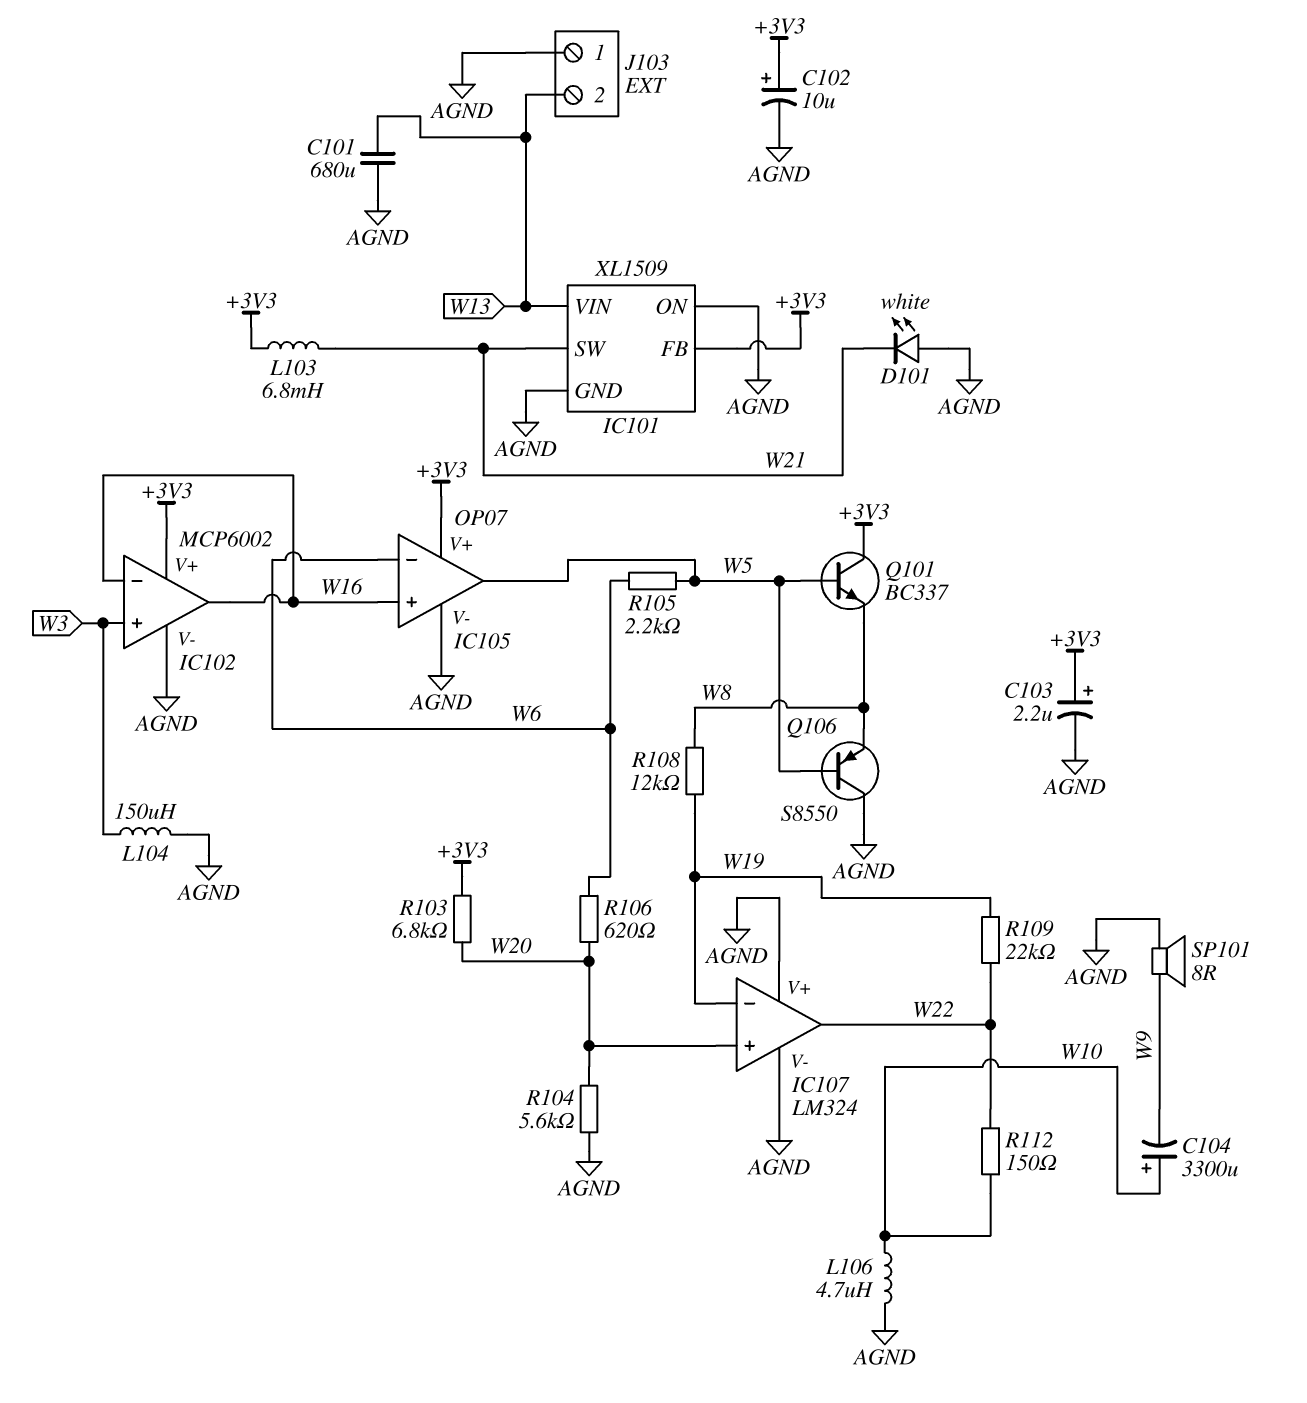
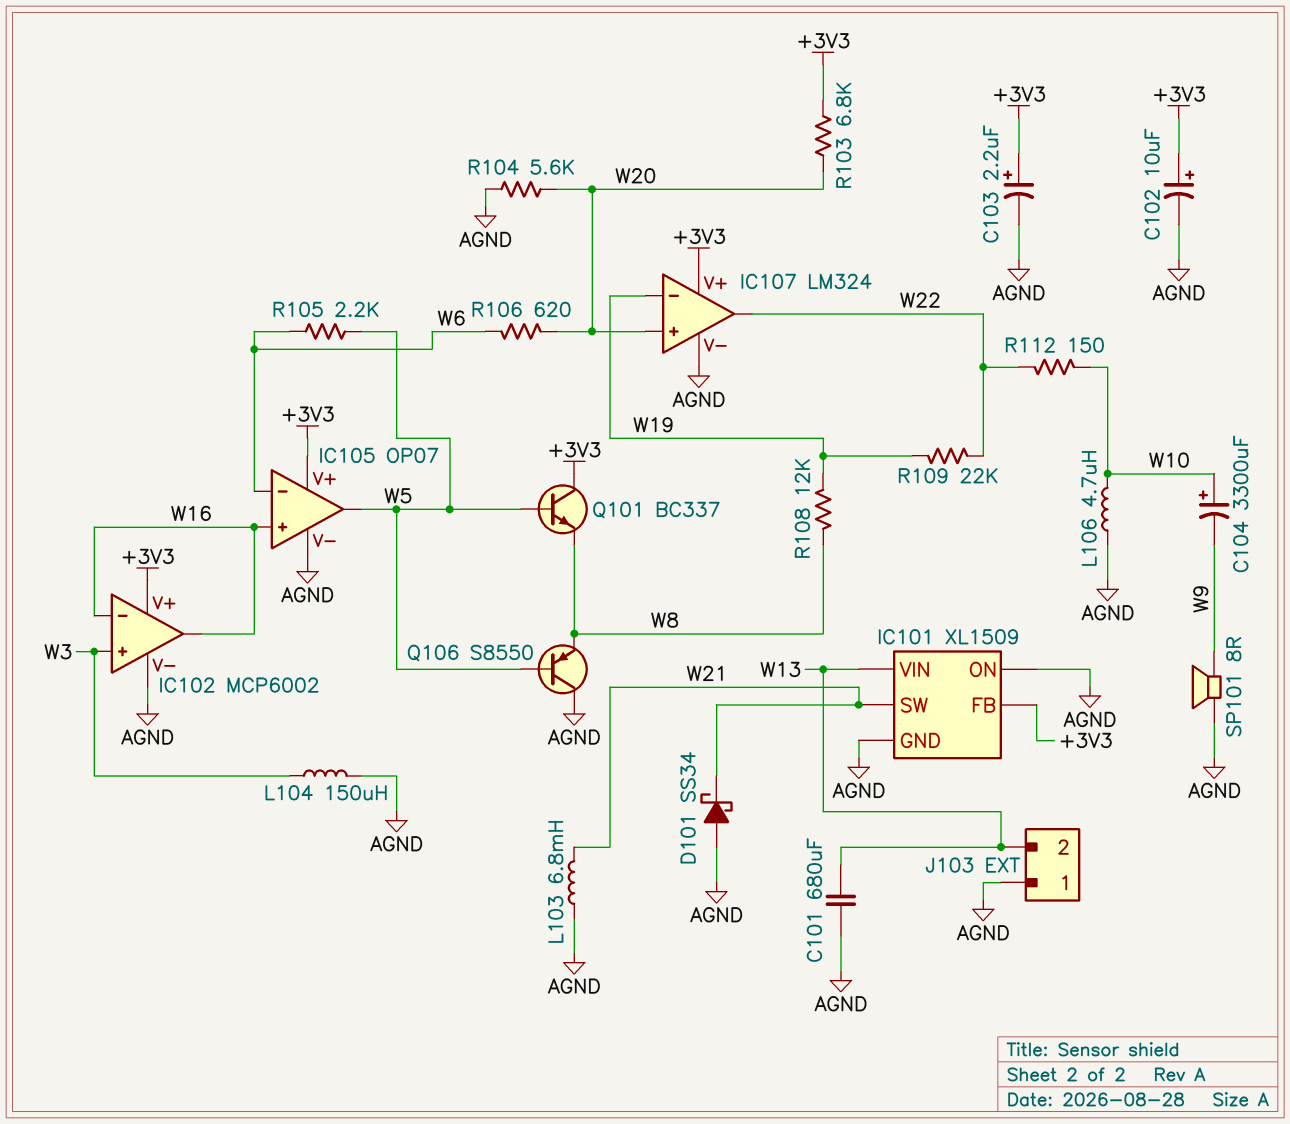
D101: LED white (A AGND, K W21) -> schottky SS34 (A AGND, K W21)
IC107 pin V+: AGND -> +3V3
L103: 6.8mH (+3V3, W21) -> 6.8mH (AGND, W21)

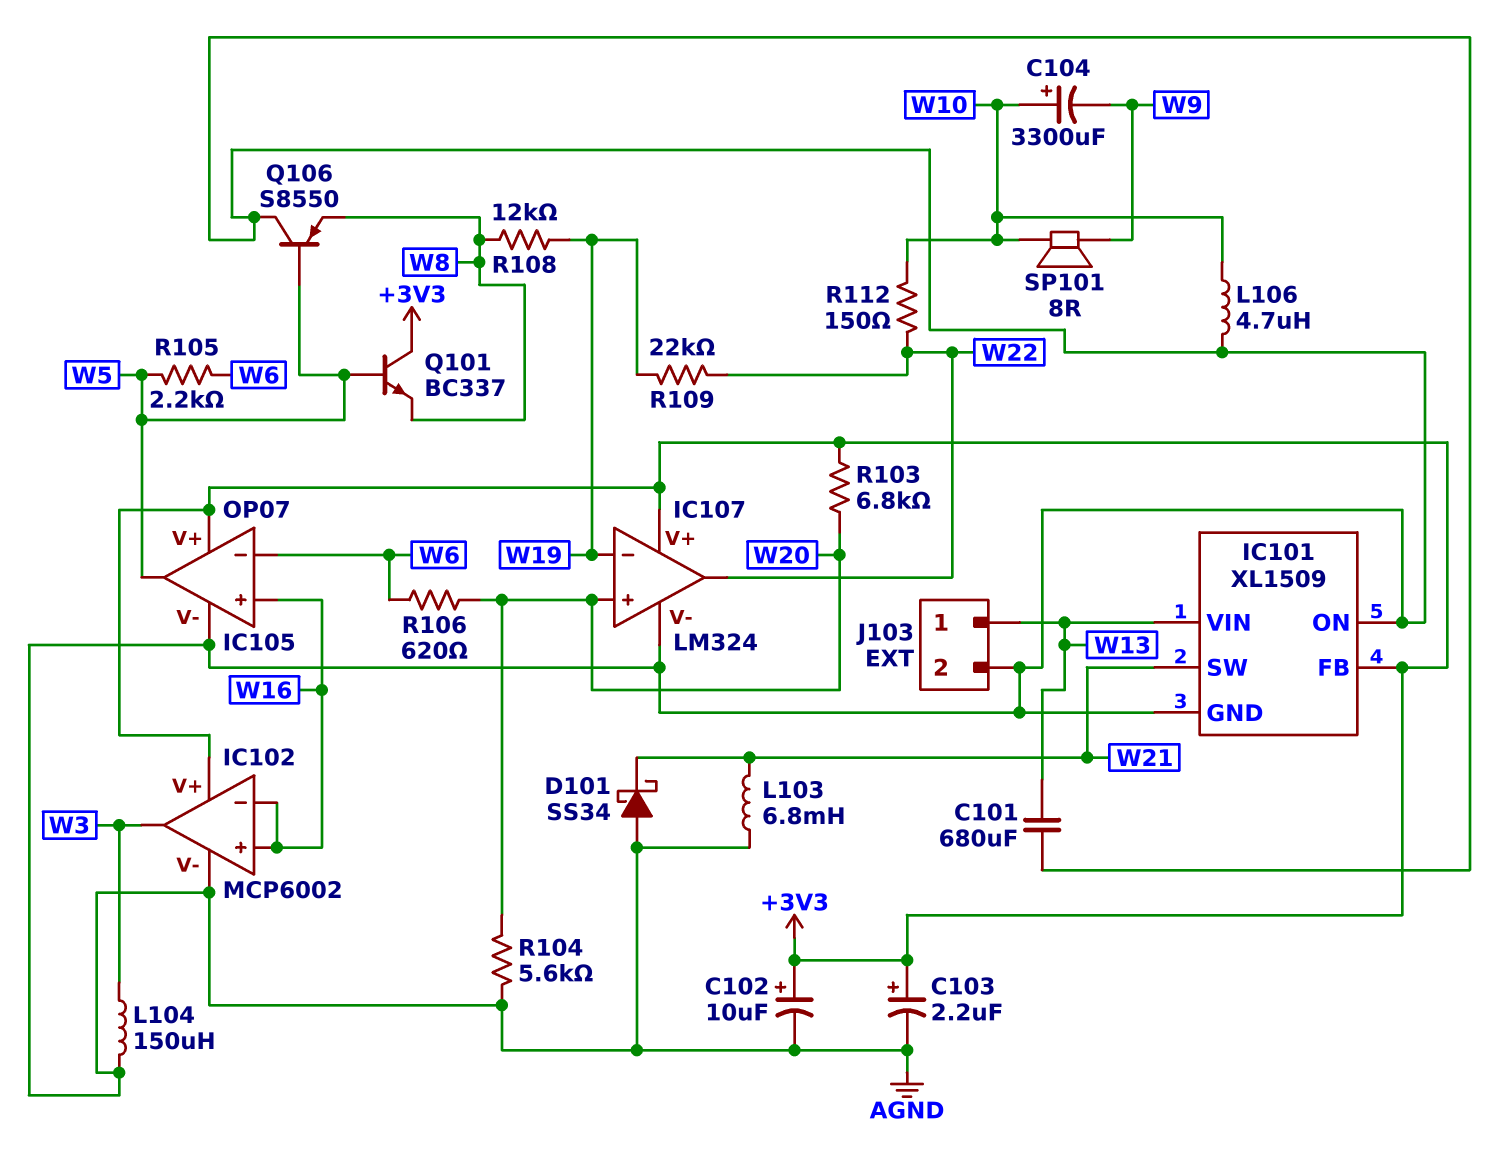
IC102 pin in+: W3 -> W16
IC102 pin out: W16 -> W3
J103 pin 1: AGND -> W13
J103 pin 2: W13 -> AGND
SP101: speaker 8R (AGND, W9) -> speaker 8R (W9, W10)

